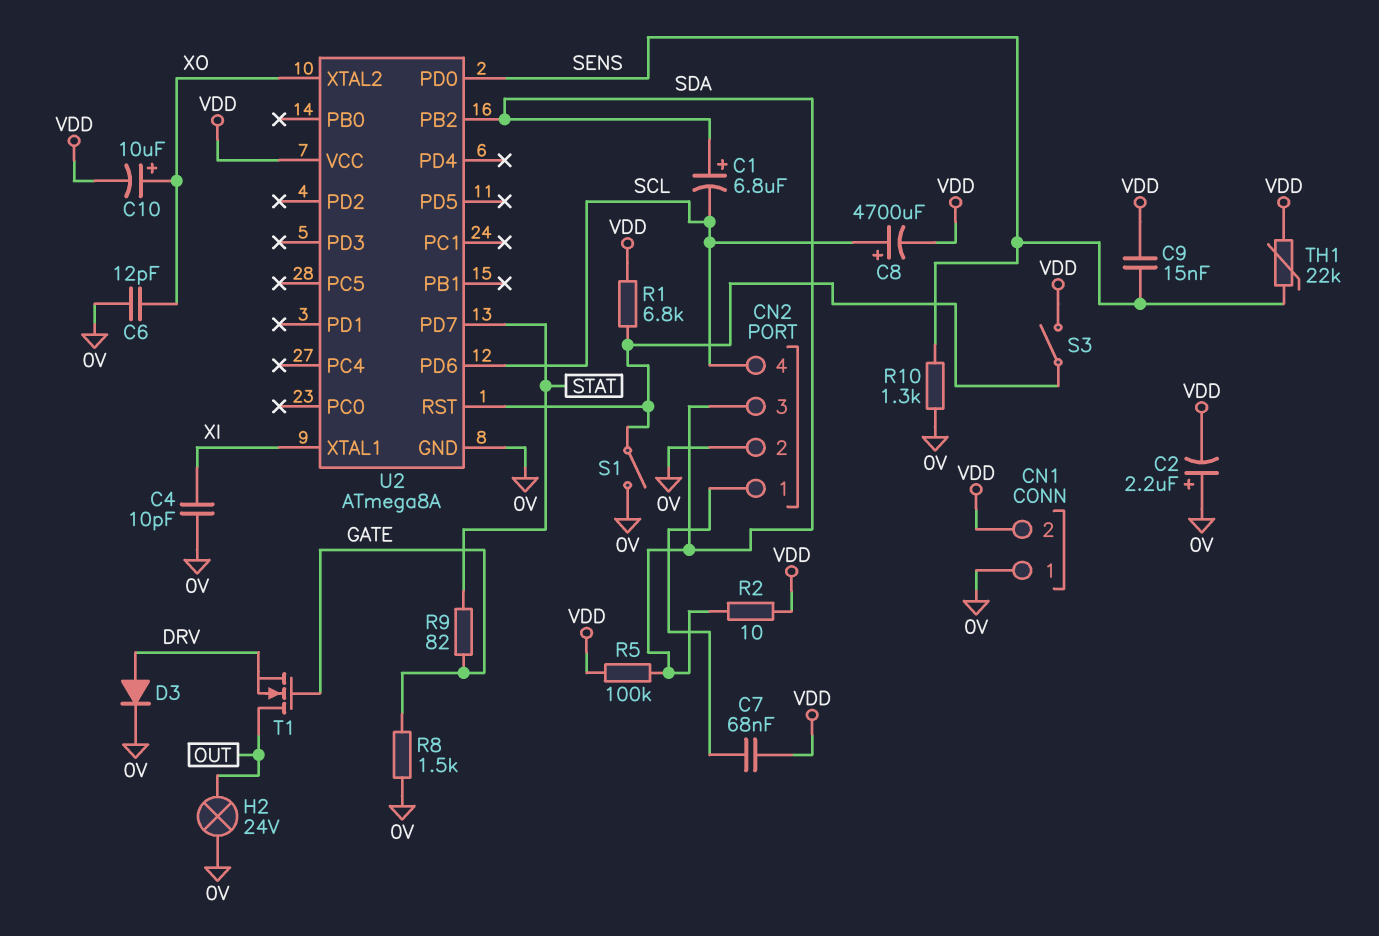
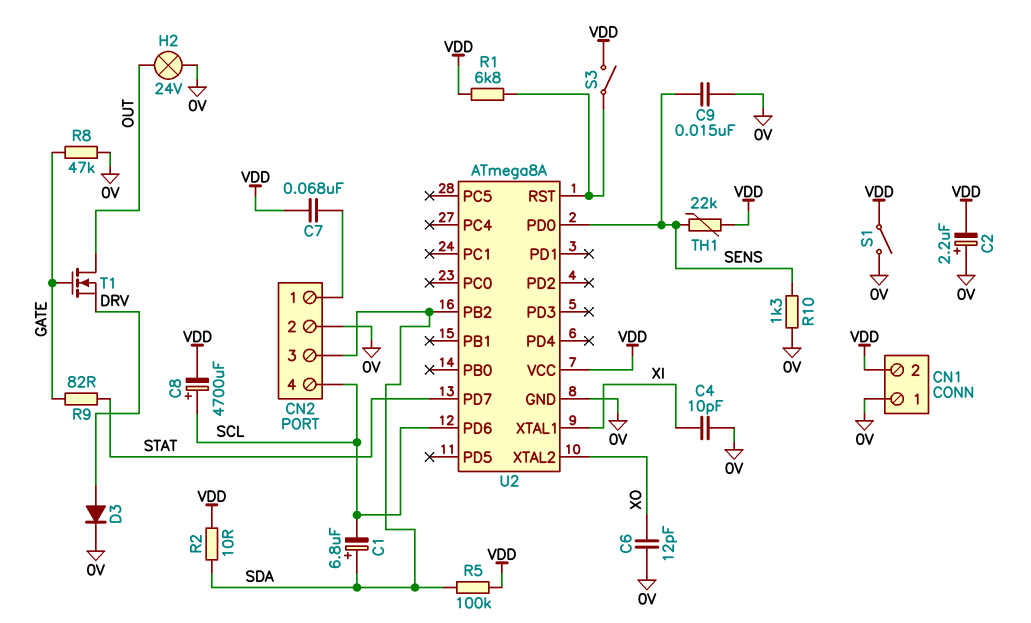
C9: 15nF (SENS, VDD) -> 15nF (0V, SENS)
C10: 10uF (plus XO, minus VDD) -> none
R8: 1.5k (0V, GATE) -> 47k (0V, GATE)
S1: switch (0V, U2/RST) -> switch (0V, VDD)

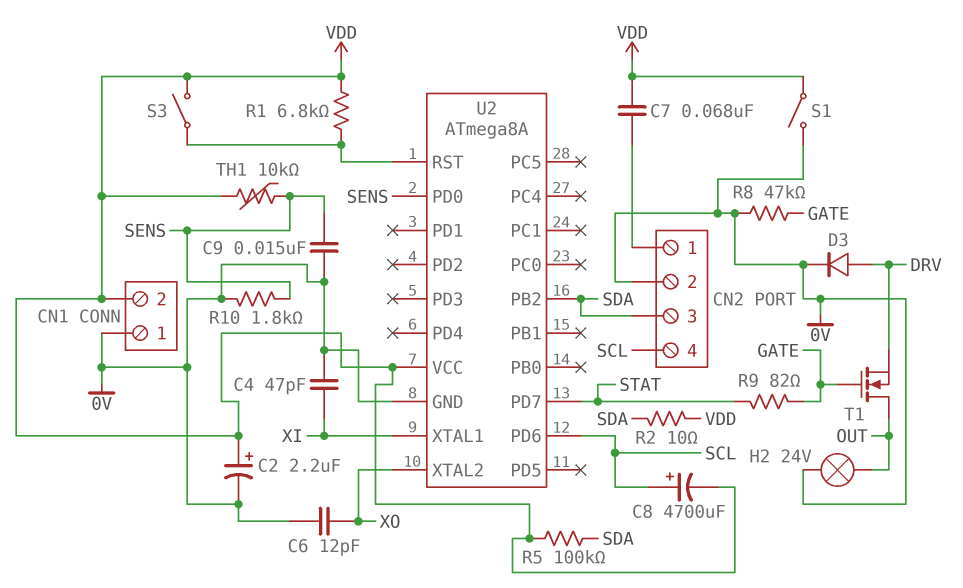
C1: 6.8uF (plus SDA, minus SCL) -> none
C2: 2.2uF (plus 0V, minus VDD) -> 2.2uF (plus VDD, minus 0V)
C4: 10pF (0V, XI) -> 47pF (0V, XI)
R10: 1.3k (0V, SENS) -> 1.8k (0V, SENS)
TH1: 22k (SENS, VDD) -> 10k (SENS, VDD)

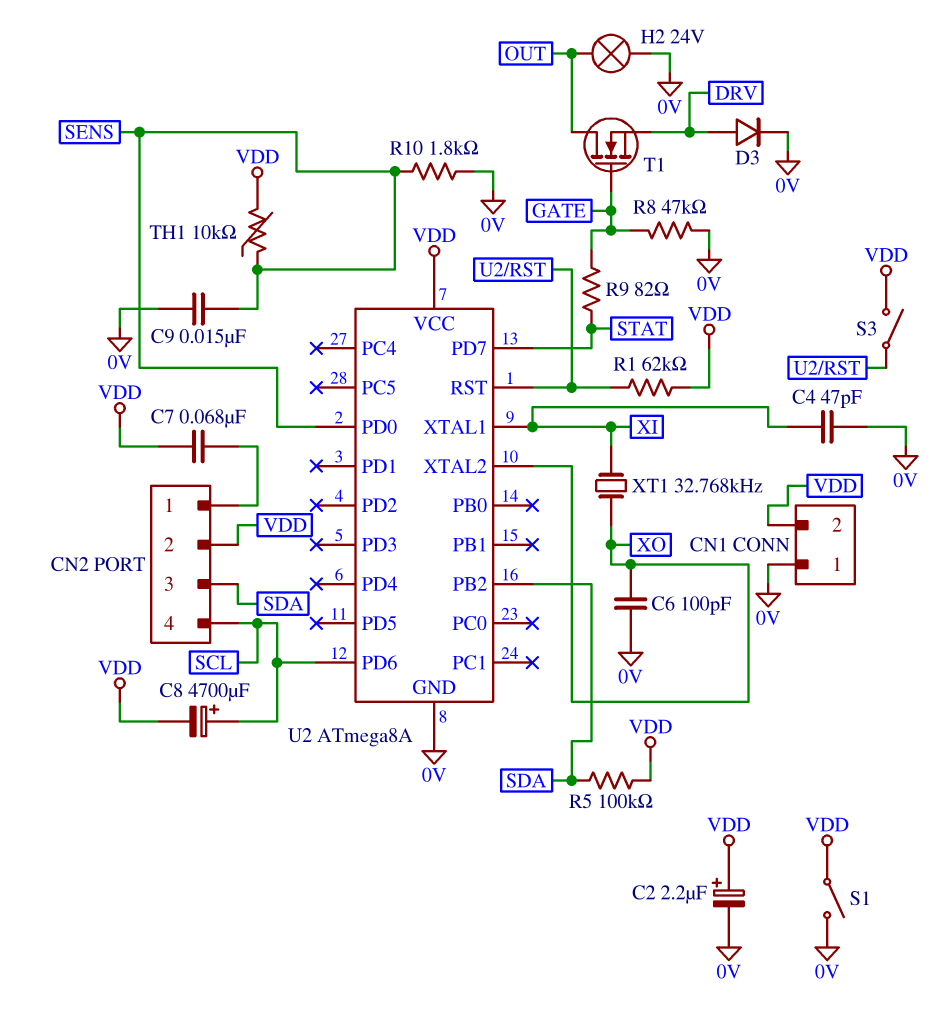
C6: 12pF (0V, XO) -> 100pF (0V, XO)
CN2 pin 2: 0V -> VDD
R1: 6.8k (U2/RST, VDD) -> 62k (U2/RST, VDD)
R2: 10 (SDA, VDD) -> none
XT1: none -> 32.768kHz (XI, XO)

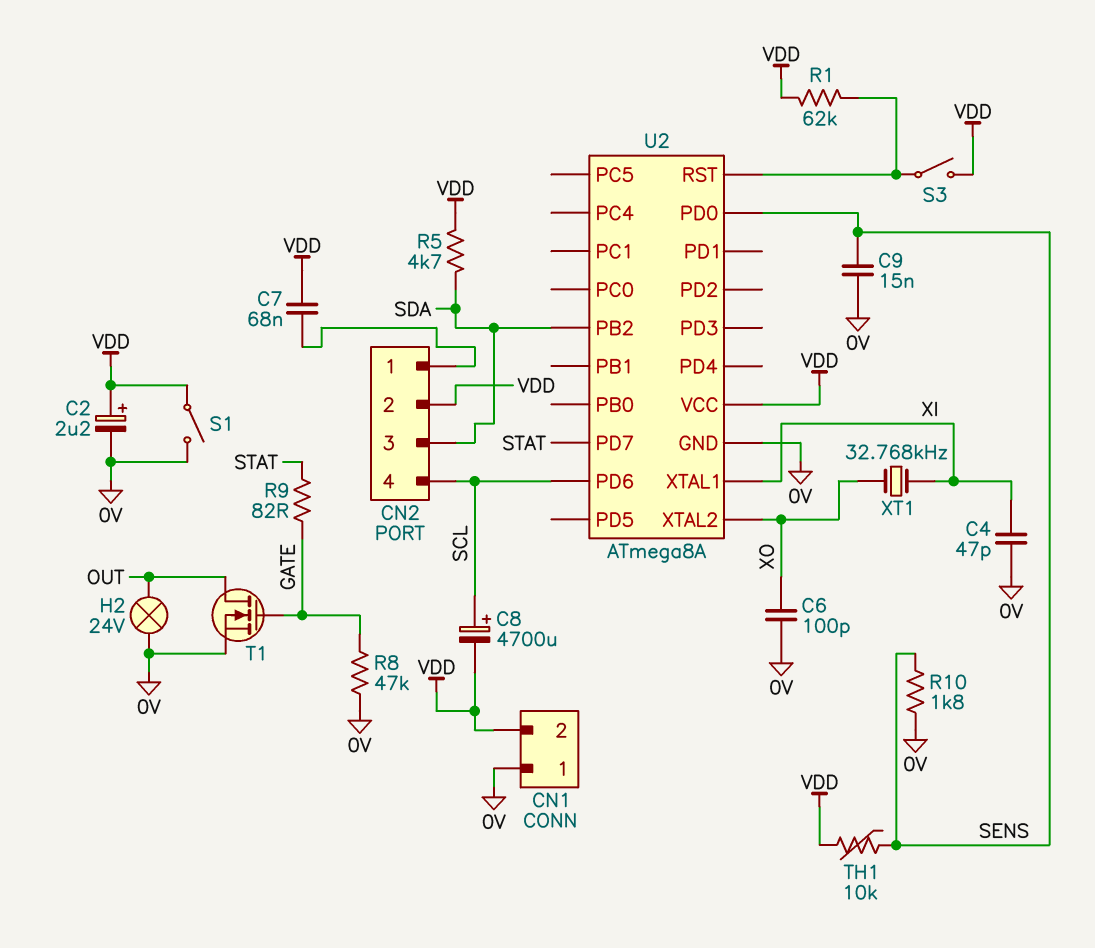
D3: diode (A DRV, K 0V) -> none
R5: 100k (SDA, VDD) -> 4.7k (SDA, VDD)
T1: NMOS (G GATE, D OUT, S DRV) -> NMOS (G GATE, D OUT, S 0V)

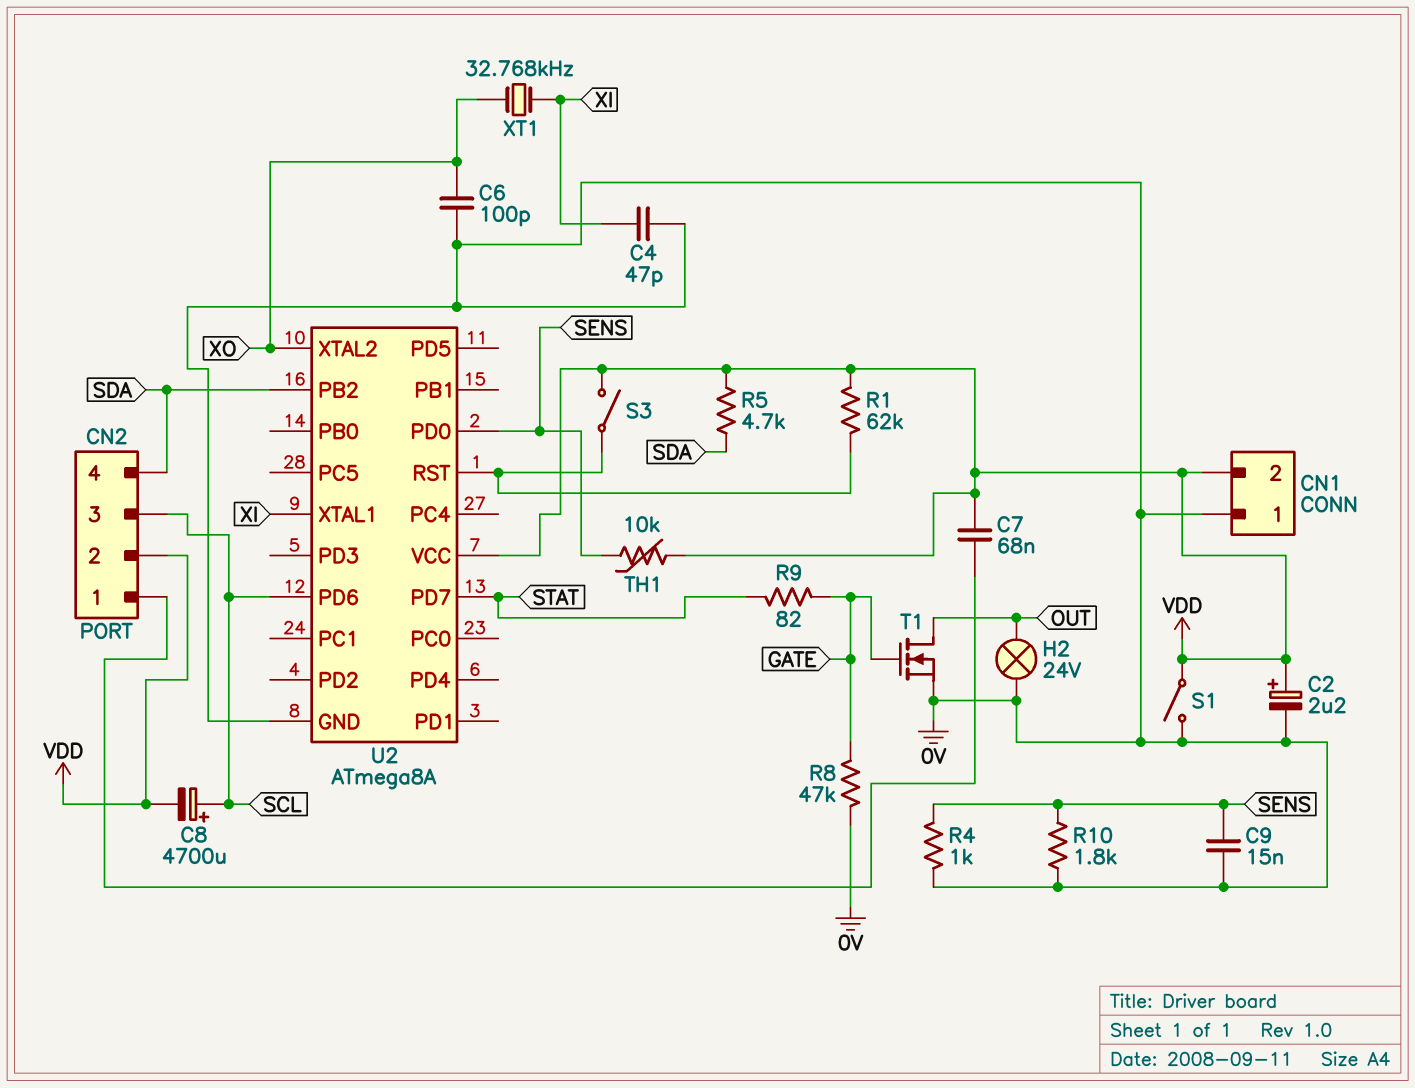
CN2 pin 3: SDA -> SCL
CN2 pin 4: SCL -> SDA
R4: none -> 1k (0V, SENS)

